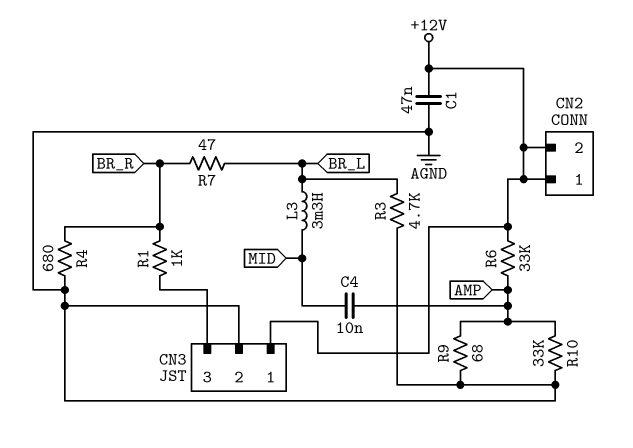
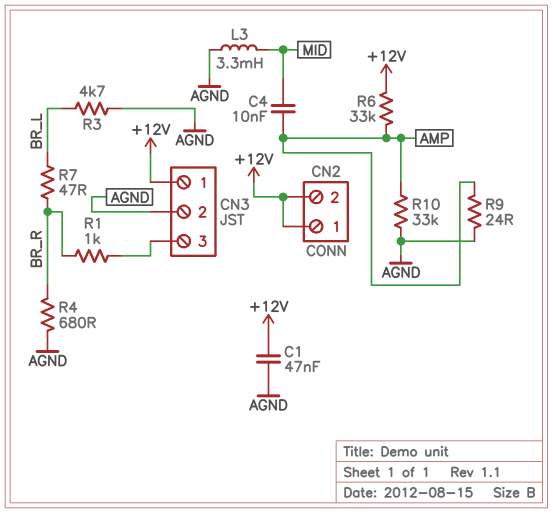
L3: 3.3mH (BR_L, MID) -> 3.3mH (AGND, MID)
R9: 68 (AGND, AMP) -> 24 (AGND, AMP)

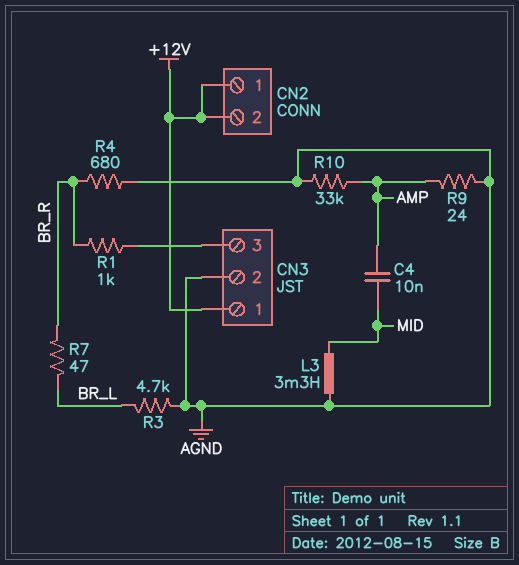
C1: 47nF (+12V, AGND) -> none
R6: 33k (+12V, AMP) -> none

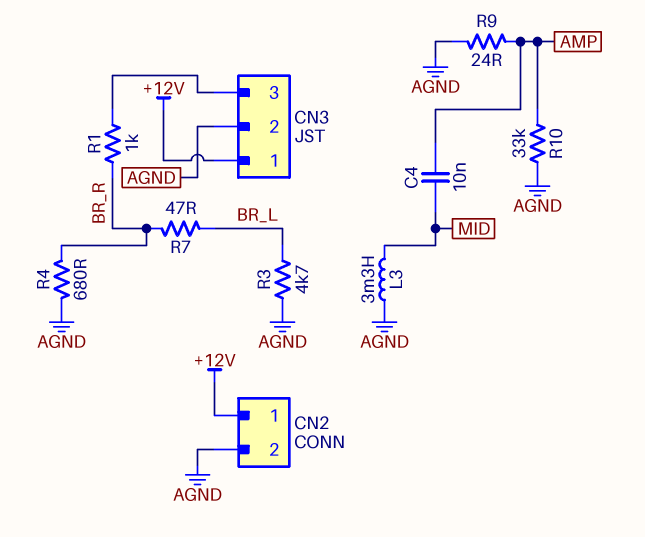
CN2 pin 2: +12V -> AGND

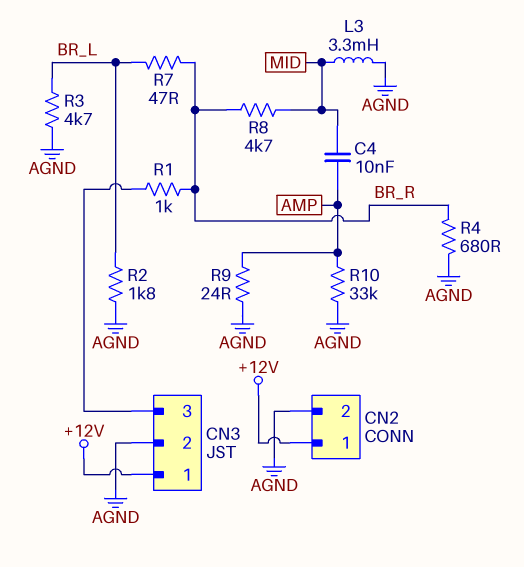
R2: none -> 1.8k (AGND, BR_L)
R8: none -> 4.7k (BR_R, MID)

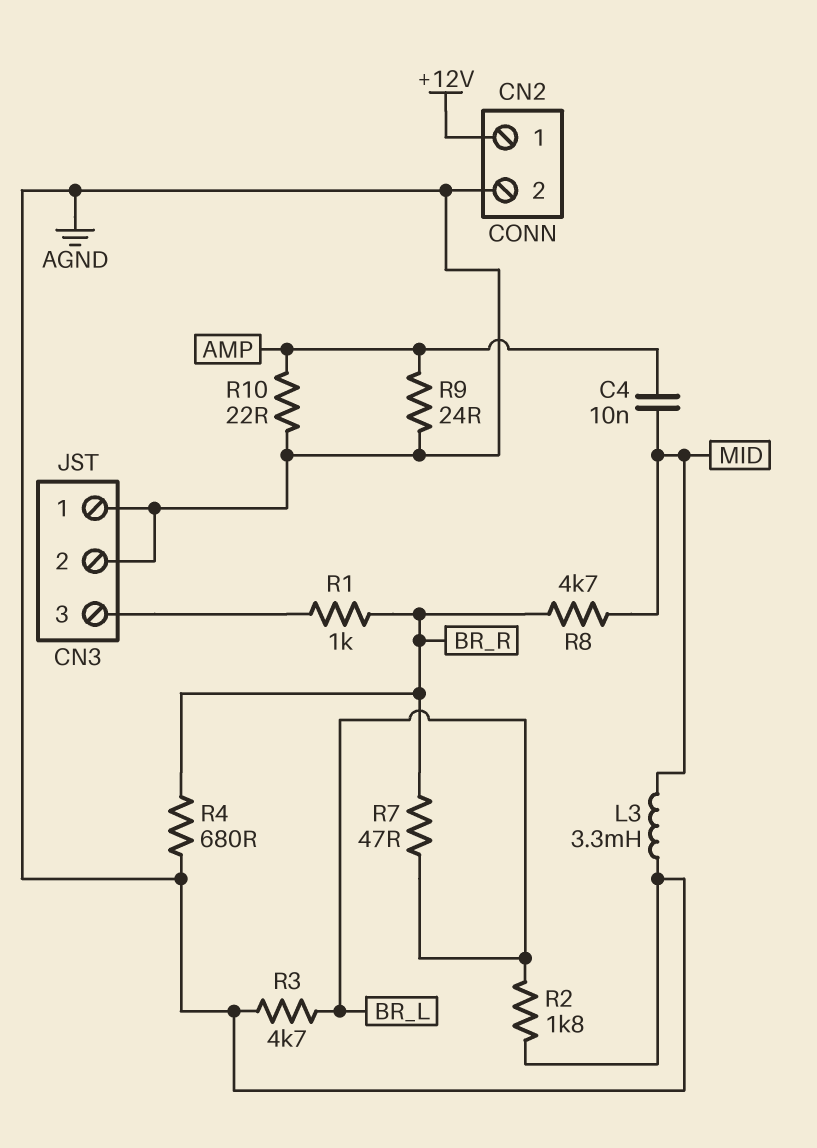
CN3 pin 1: +12V -> AGND
R10: 33k (AGND, AMP) -> 22 (AGND, AMP)

